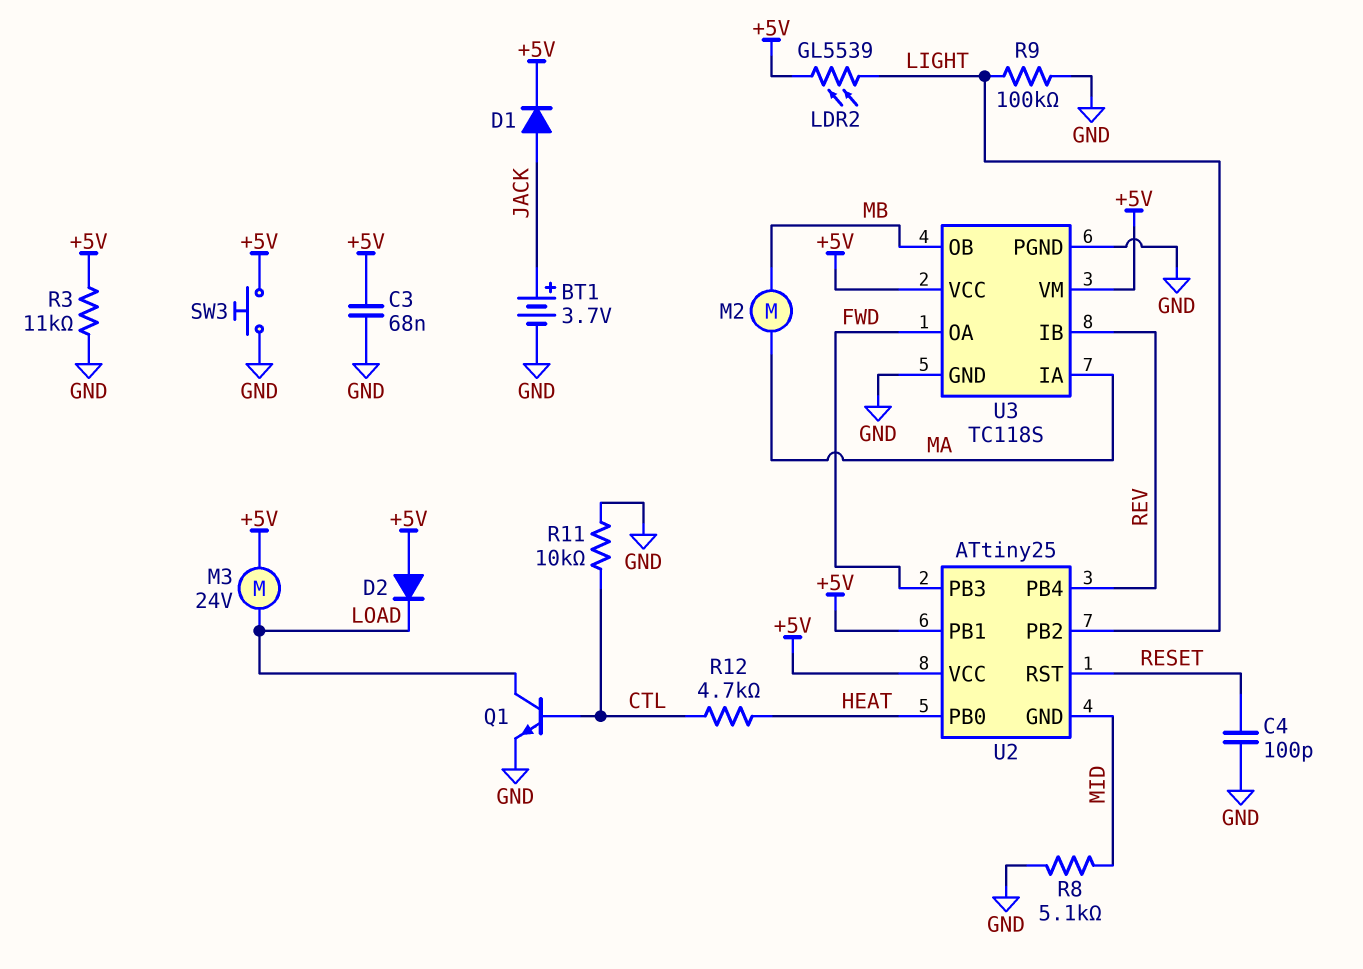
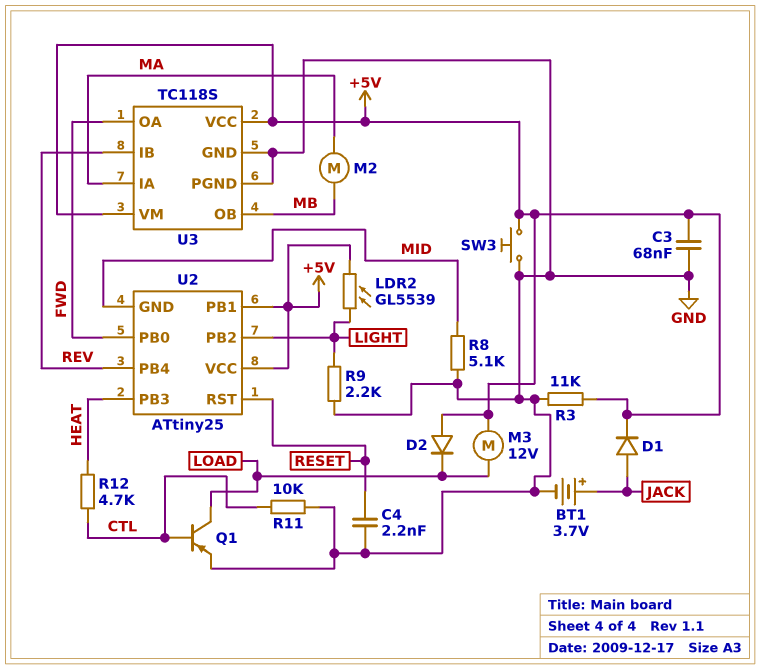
C4: 100pF (GND, RESET) -> 2.2nF (GND, RESET)
M3: motor 24V (+5V, LOAD) -> motor 12V (+5V, LOAD)
Q1: NPN (B CTL, C LOAD, E GND) -> PNP (B CTL, C LOAD, E GND)
R9: 100k (GND, LIGHT) -> 2.2k (GND, LIGHT)
U2 pin PB0: HEAT -> FWD
U2 pin PB3: FWD -> HEAT

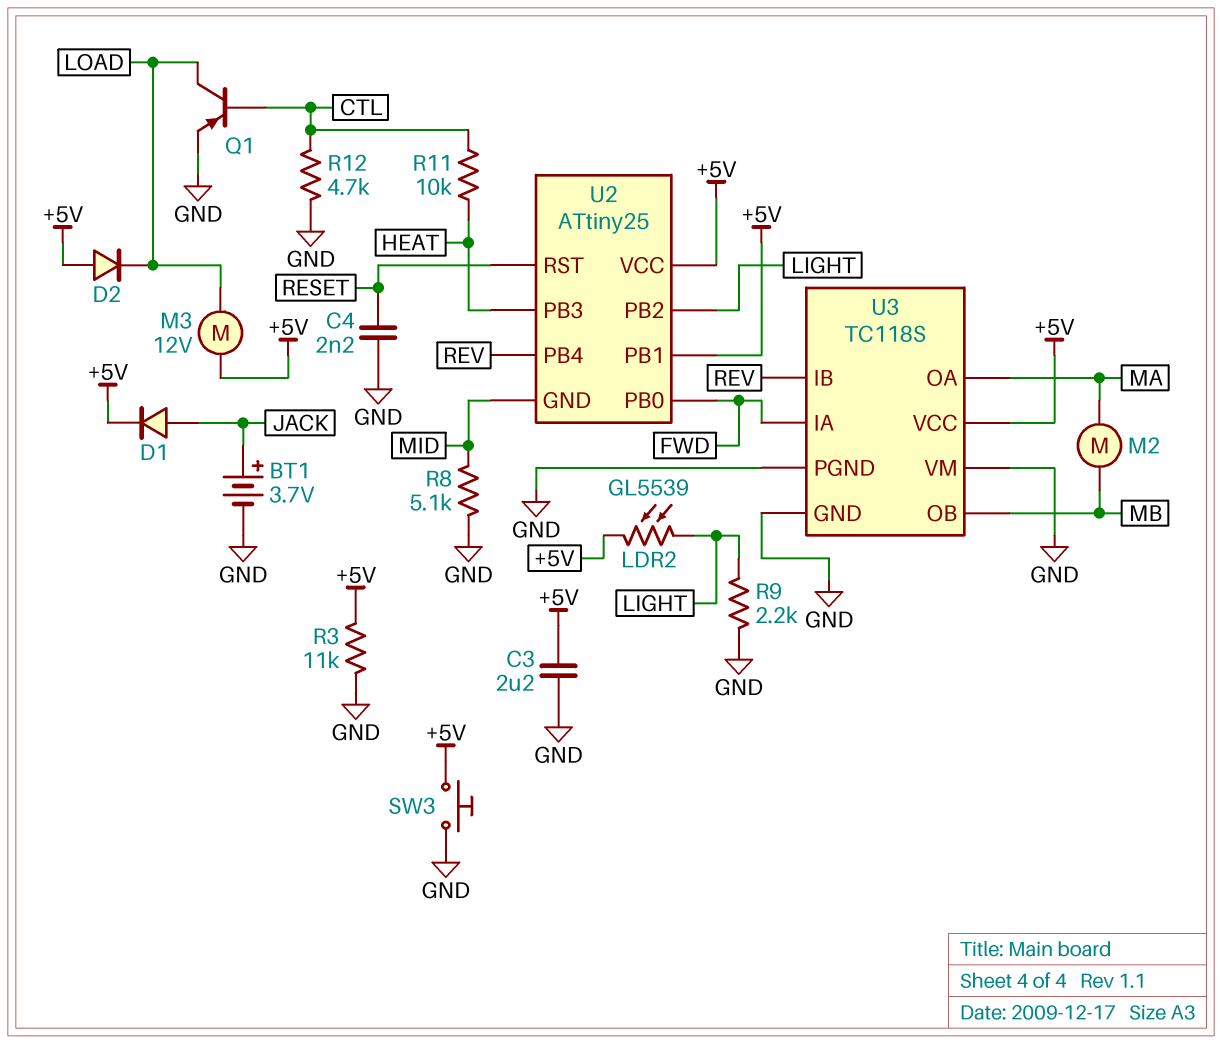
C3: 68nF (+5V, GND) -> 2.2uF (+5V, GND)
R11: 10k (CTL, GND) -> 10k (CTL, HEAT)
R12: 4.7k (CTL, HEAT) -> 4.7k (CTL, GND)
U3 pin IA: MA -> FWD
U3 pin OA: FWD -> MA
U3 pin VM: +5V -> GND

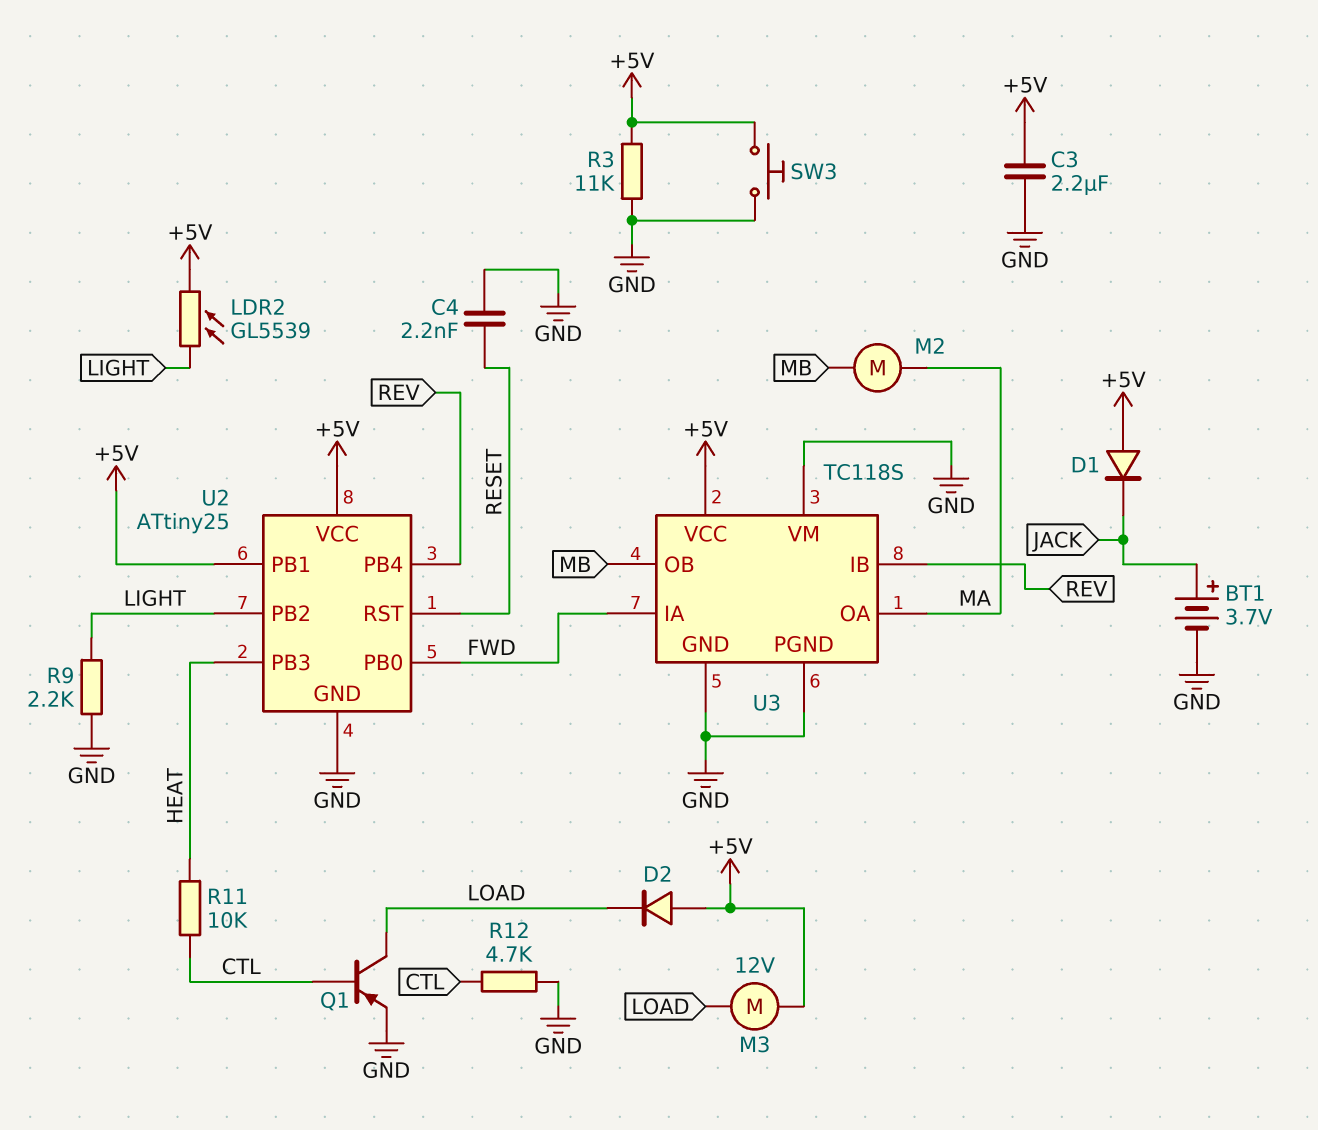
D1: diode (A JACK, K +5V) -> diode (A +5V, K JACK)
R8: 5.1k (GND, MID) -> none
U2 pin GND: MID -> GND

